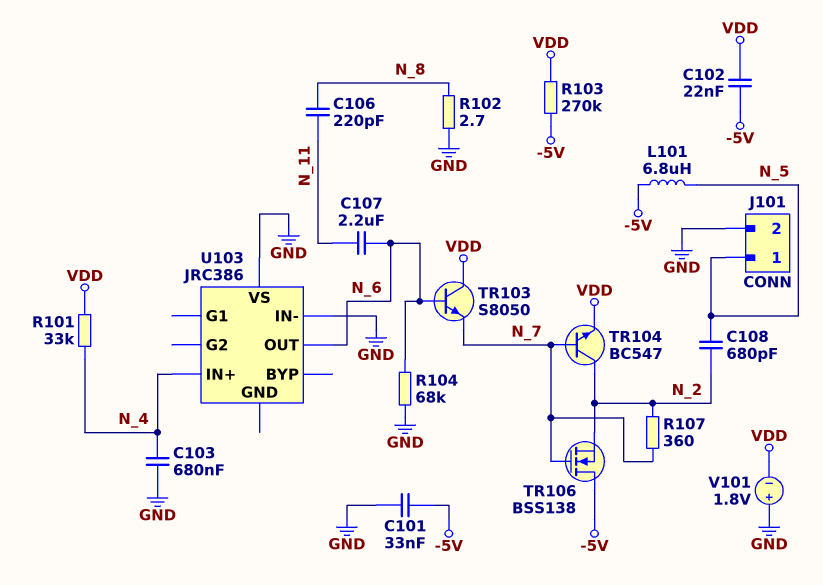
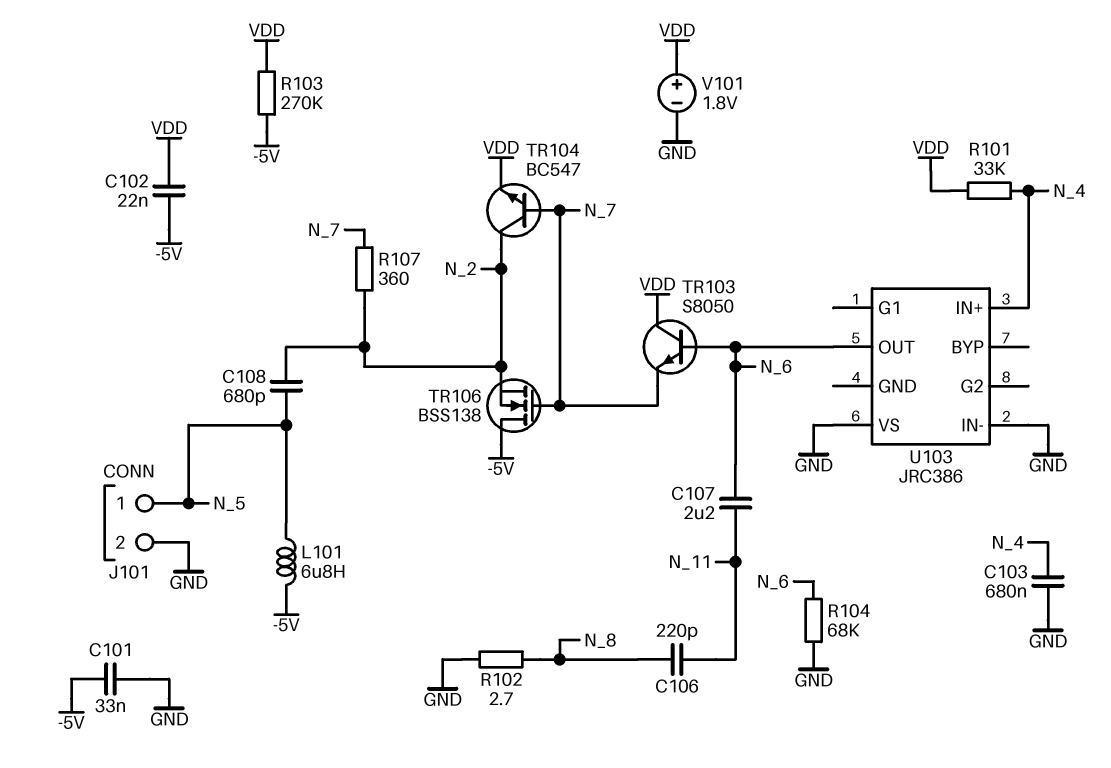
V101: 1.8V (plus GND, minus VDD) -> 1.8V (plus VDD, minus GND)

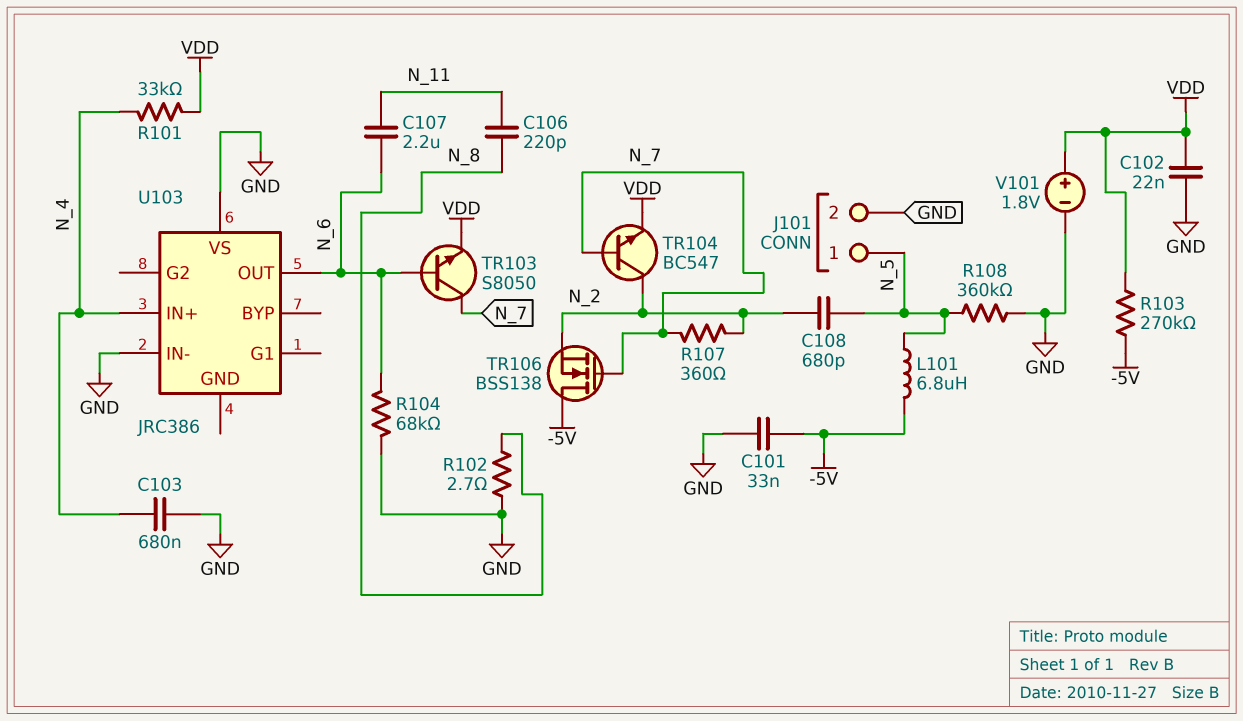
C102: 22nF (-5V, VDD) -> 22nF (GND, VDD)
R108: none -> 360k (GND, N_5)
TR103: NPN S8050 (B N_6, C VDD, E N_7) -> NPN S8050 (B N_6, C N_7, E VDD)

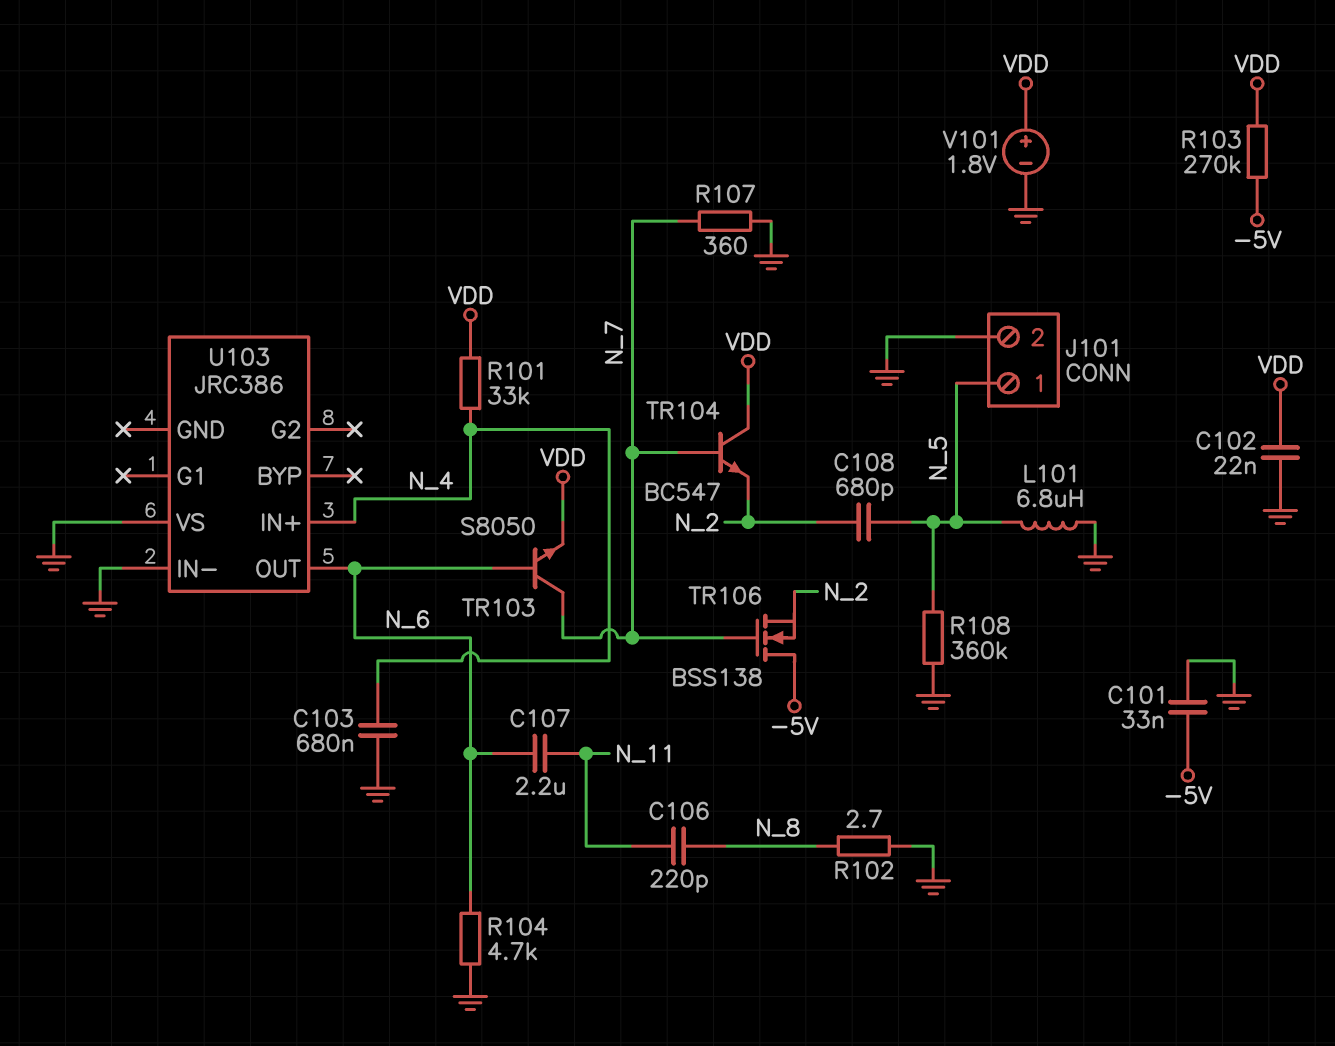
L101: 6.8uH (-5V, N_5) -> 6.8uH (GND, N_5)
R104: 68k (GND, N_6) -> 4.7k (GND, N_6)
R107: 360 (N_2, N_7) -> 360 (GND, N_7)
TR104: NPN BC547 (B N_7, C N_2, E VDD) -> NPN BC547 (B N_7, C VDD, E N_2)

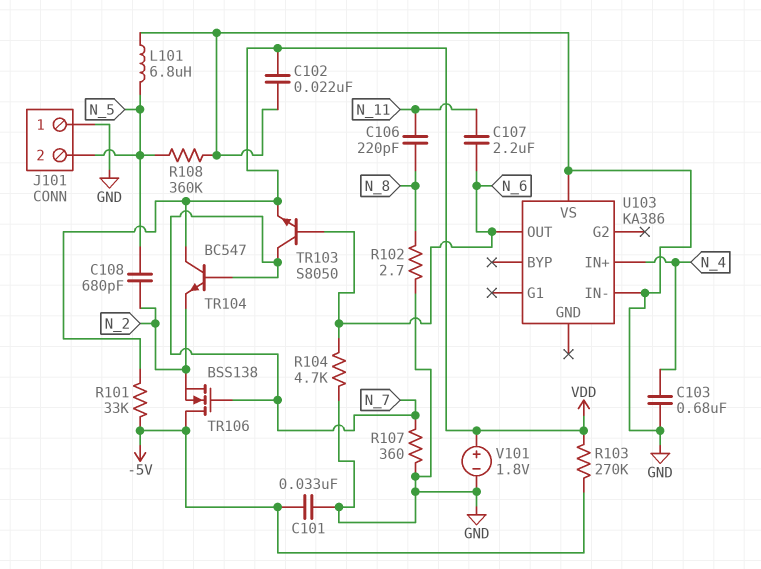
J101 pin 1: N_5 -> GND
J101 pin 2: GND -> N_5
R101: 33k (N_4, VDD) -> 33k (-5V, VDD)
U103: JRC386 -> KA386

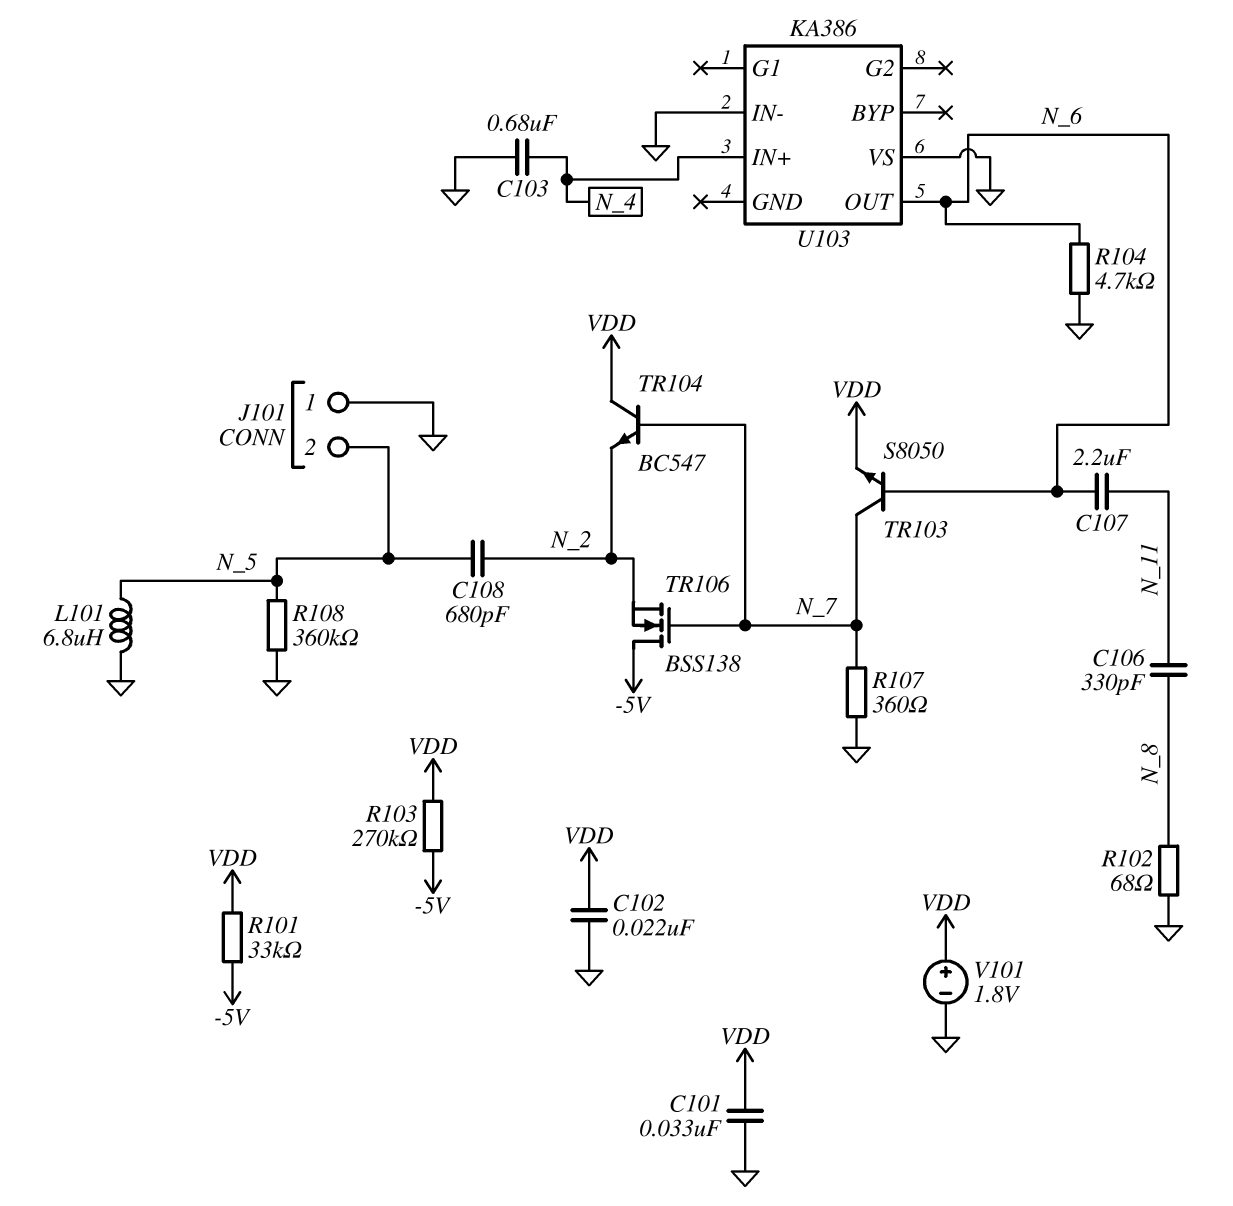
C101: 33nF (-5V, GND) -> 33nF (GND, VDD)
C106: 220pF (N_8, N_11) -> 330pF (N_8, N_11)
R102: 2.7 (GND, N_8) -> 68 (GND, N_8)

